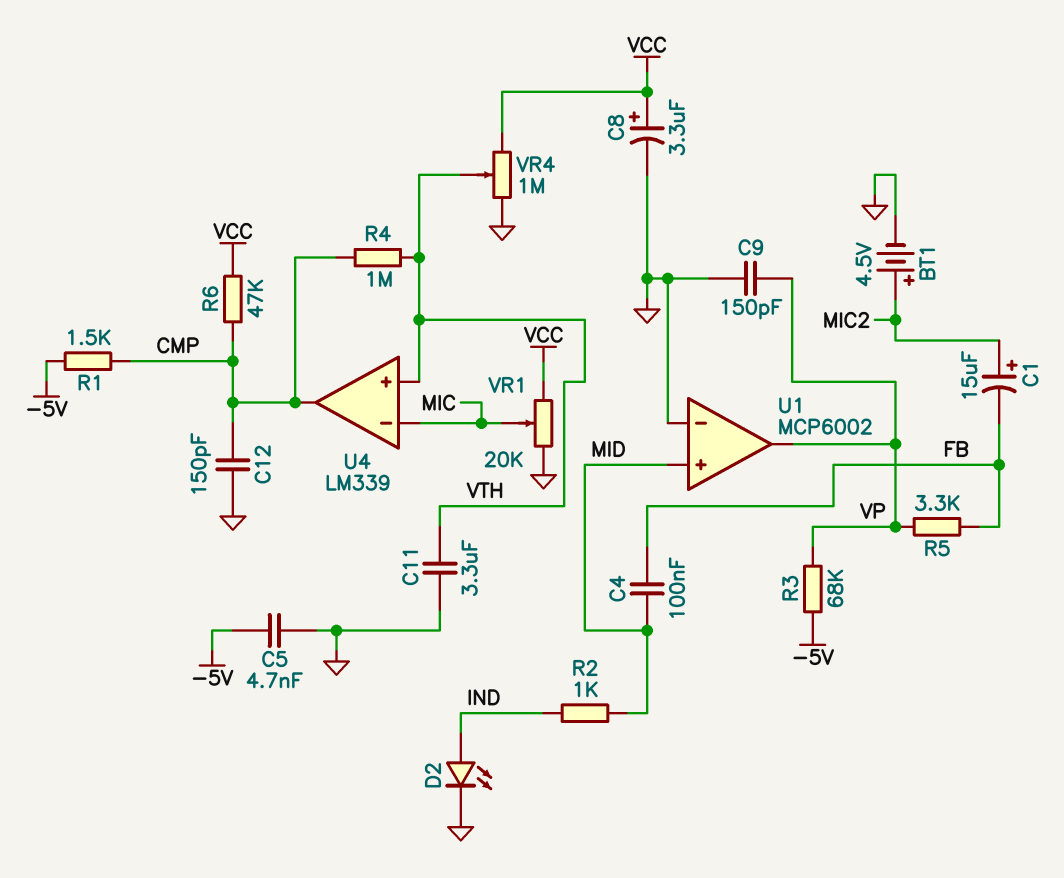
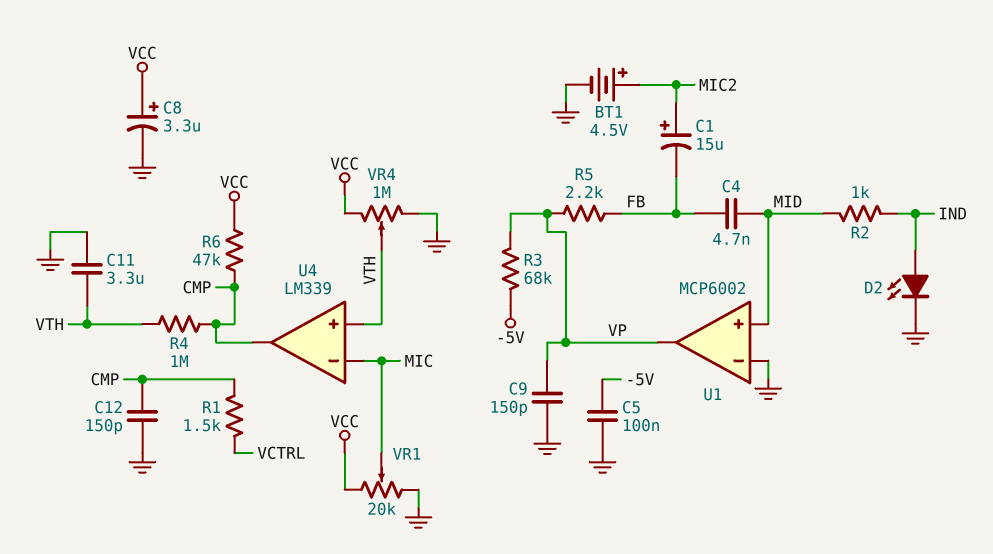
C4: 100nF (FB, MID) -> 4.7nF (FB, MID)
C5: 4.7nF (-5V, GND) -> 100nF (-5V, GND)
R1: 1.5k (-5V, CMP) -> 1.5k (CMP, VCTRL)
R5: 3.3k (FB, VP) -> 2.2k (FB, VP)

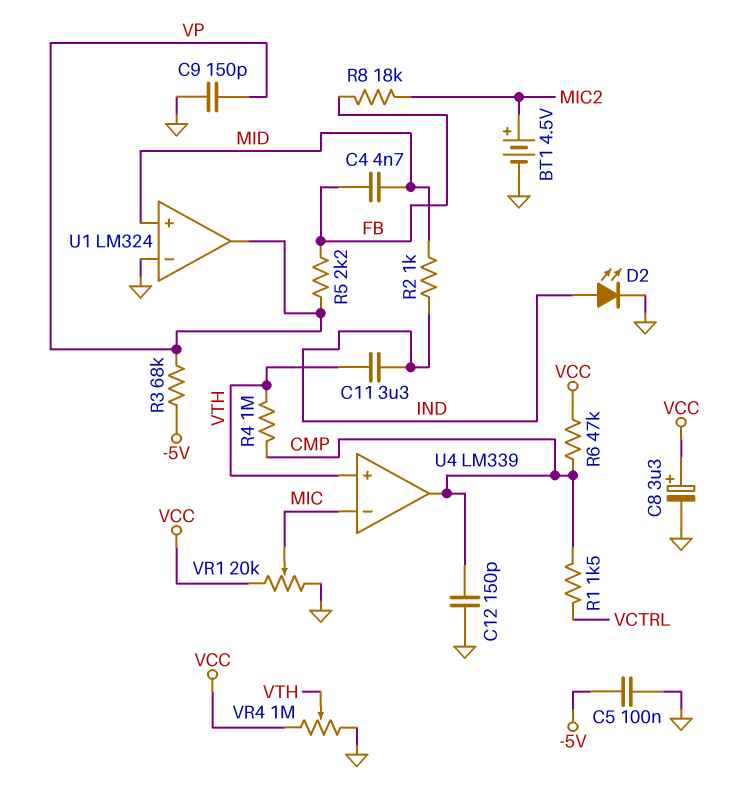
C1: 15uF (plus MIC2, minus FB) -> none
C11: 3.3uF (GND, VTH) -> 3.3uF (IND, VTH)
R8: none -> 18k (FB, MIC2)
U1: MCP6002 -> LM324

